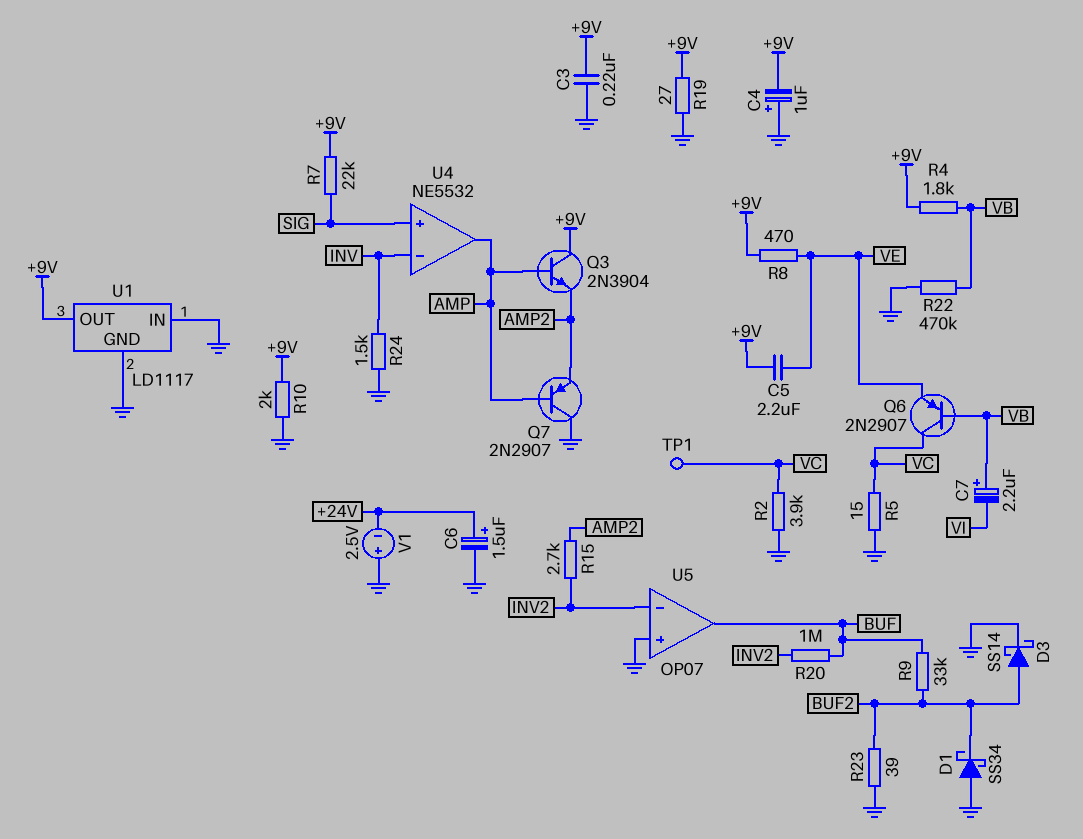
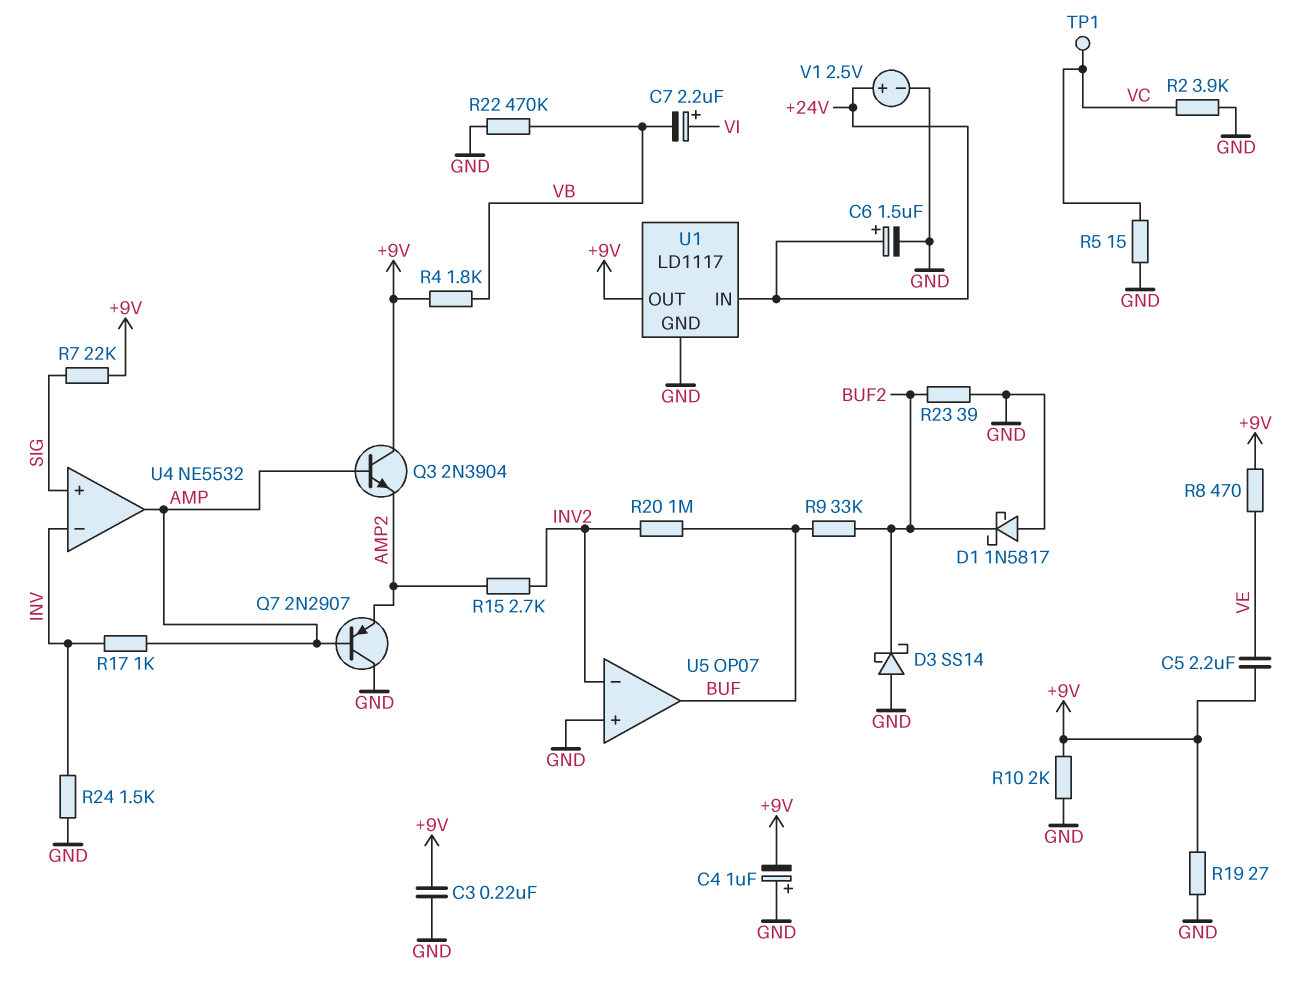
C7: 2.2uF (plus VB, minus VI) -> 2.2uF (plus VI, minus VB)
D1: schottky SS34 (A GND, K BUF2) -> schottky 1N5817 (A GND, K BUF2)
D3: schottky SS14 (A BUF2, K GND) -> schottky SS14 (A GND, K BUF2)
Q6: PNP 2N2907 (B VB, C VC, E VE) -> none
R17: none -> 1k (AMP, INV)
U1 pin IN: GND -> +24V
V1: 2.5V (plus GND, minus +24V) -> 2.5V (plus +24V, minus GND)

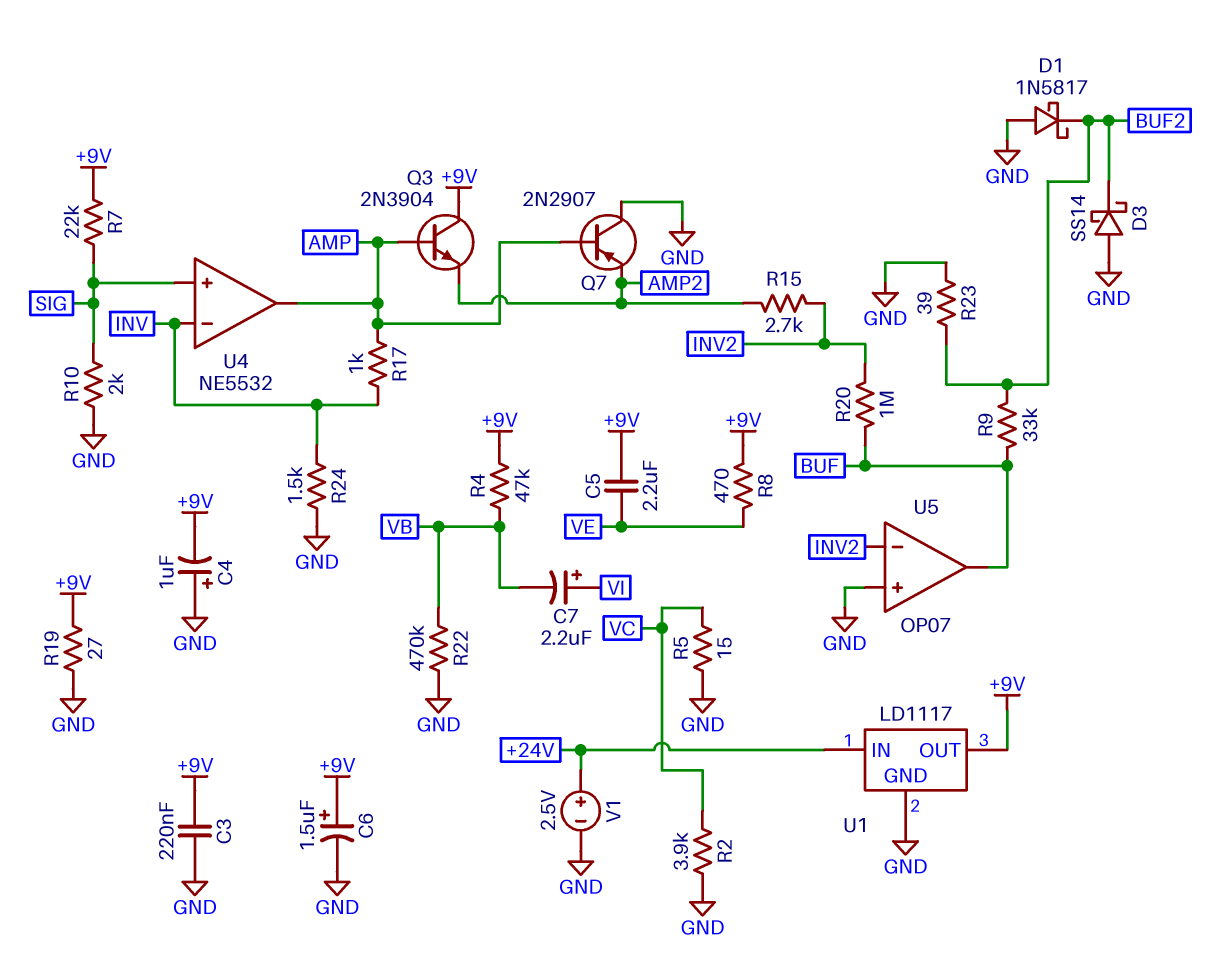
C6: 1.5uF (plus +24V, minus GND) -> 1.5uF (plus +9V, minus GND)
R4: 1.8k (+9V, VB) -> 47k (+9V, VB)
R10: 2k (+9V, GND) -> 2k (GND, SIG)
TP1: test point (VC) -> none

